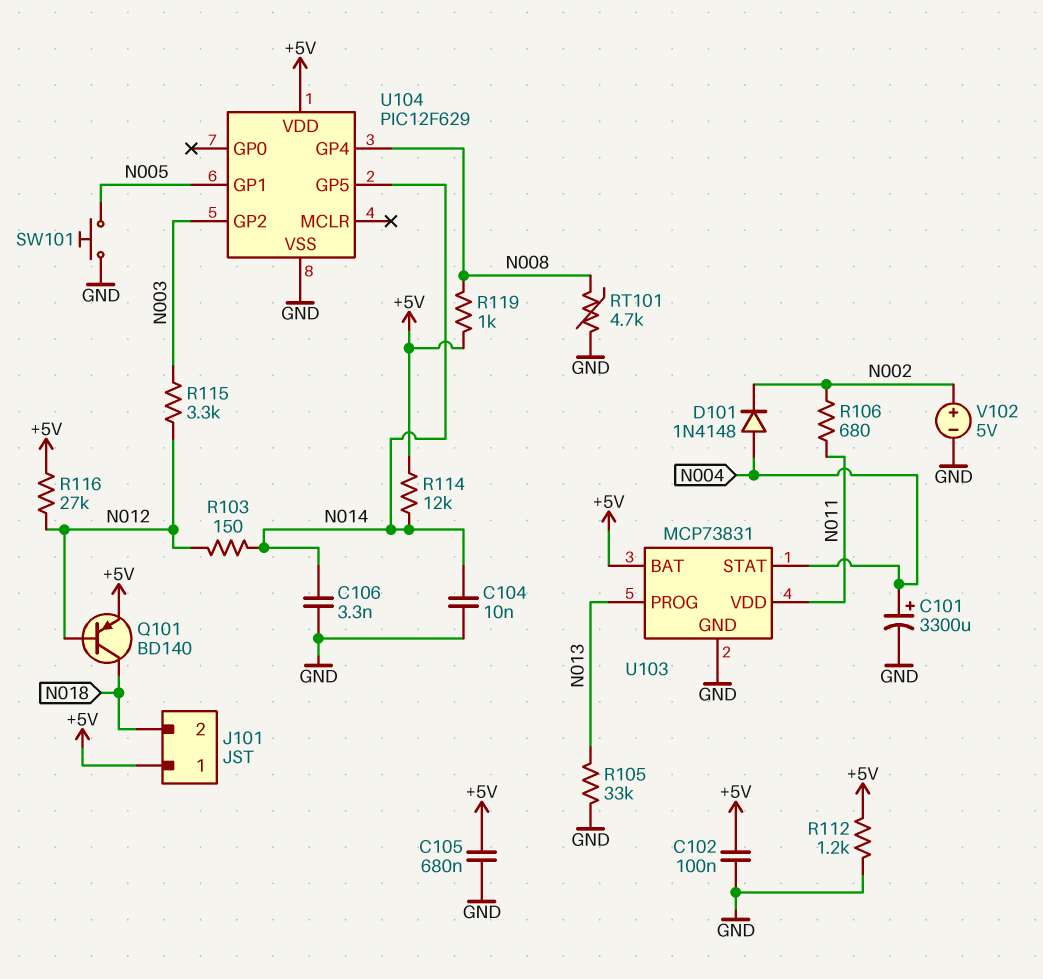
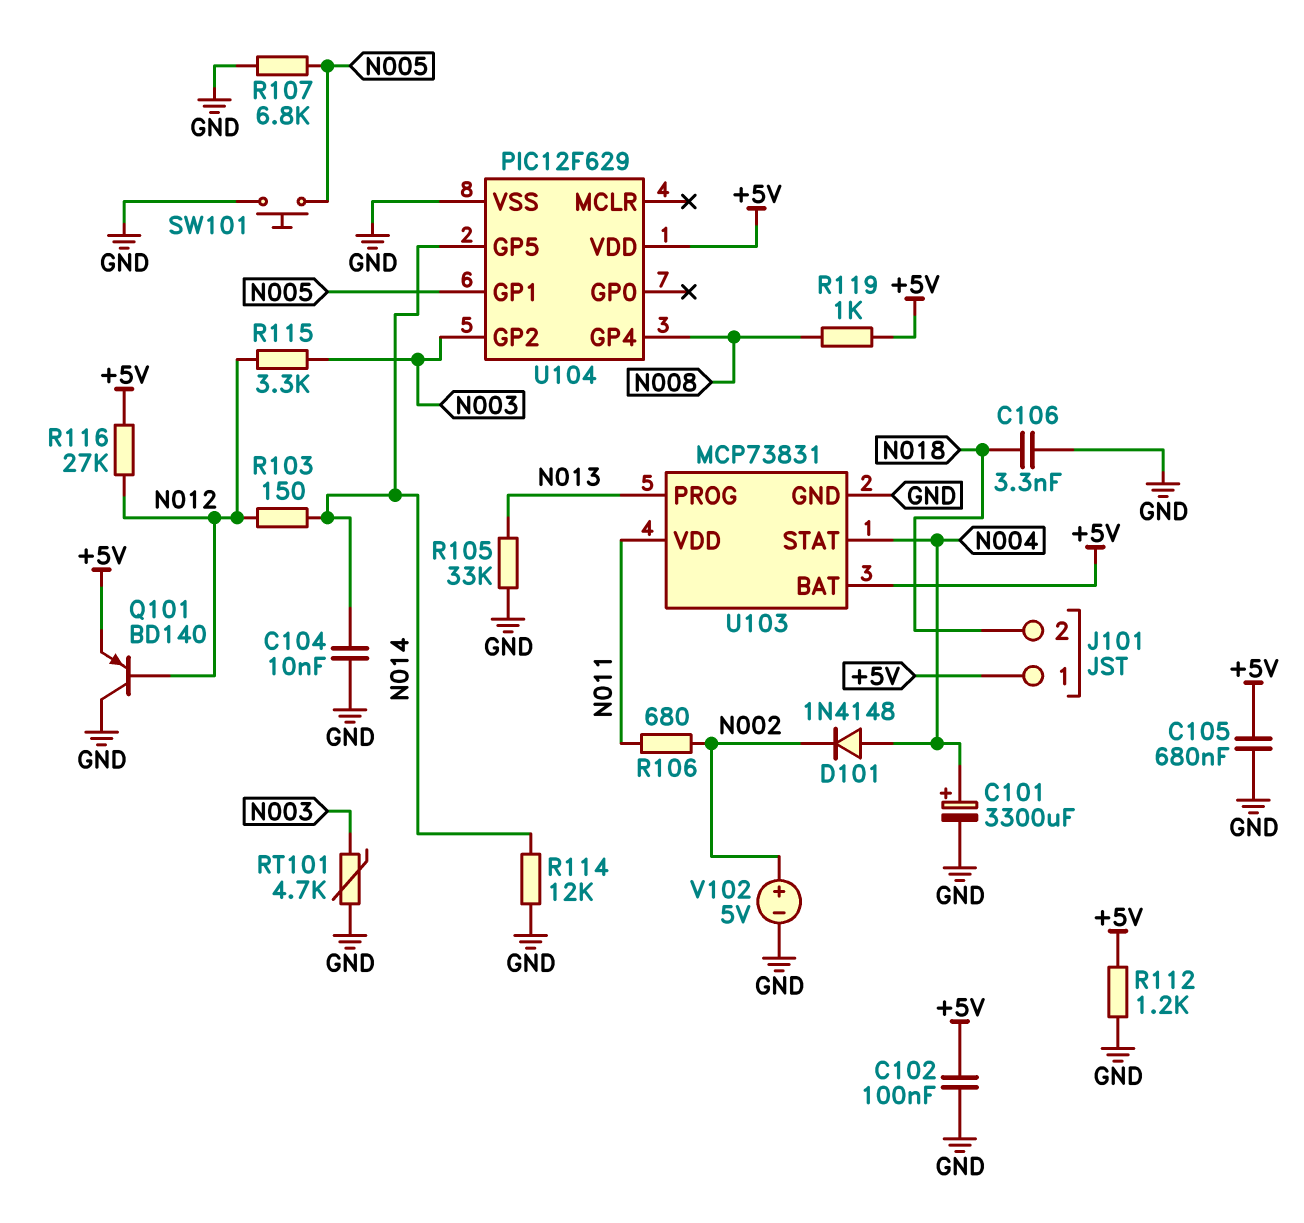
C106: 3.3nF (GND, N014) -> 3.3nF (GND, N018)
Q101: PNP BD140 (B N012, C N018, E +5V) -> PNP BD140 (B N012, C GND, E +5V)
R107: none -> 6.8k (GND, N005)
R114: 12k (+5V, N014) -> 12k (GND, N014)
RT101: 4.7k (GND, N008) -> 4.7k (GND, N003)

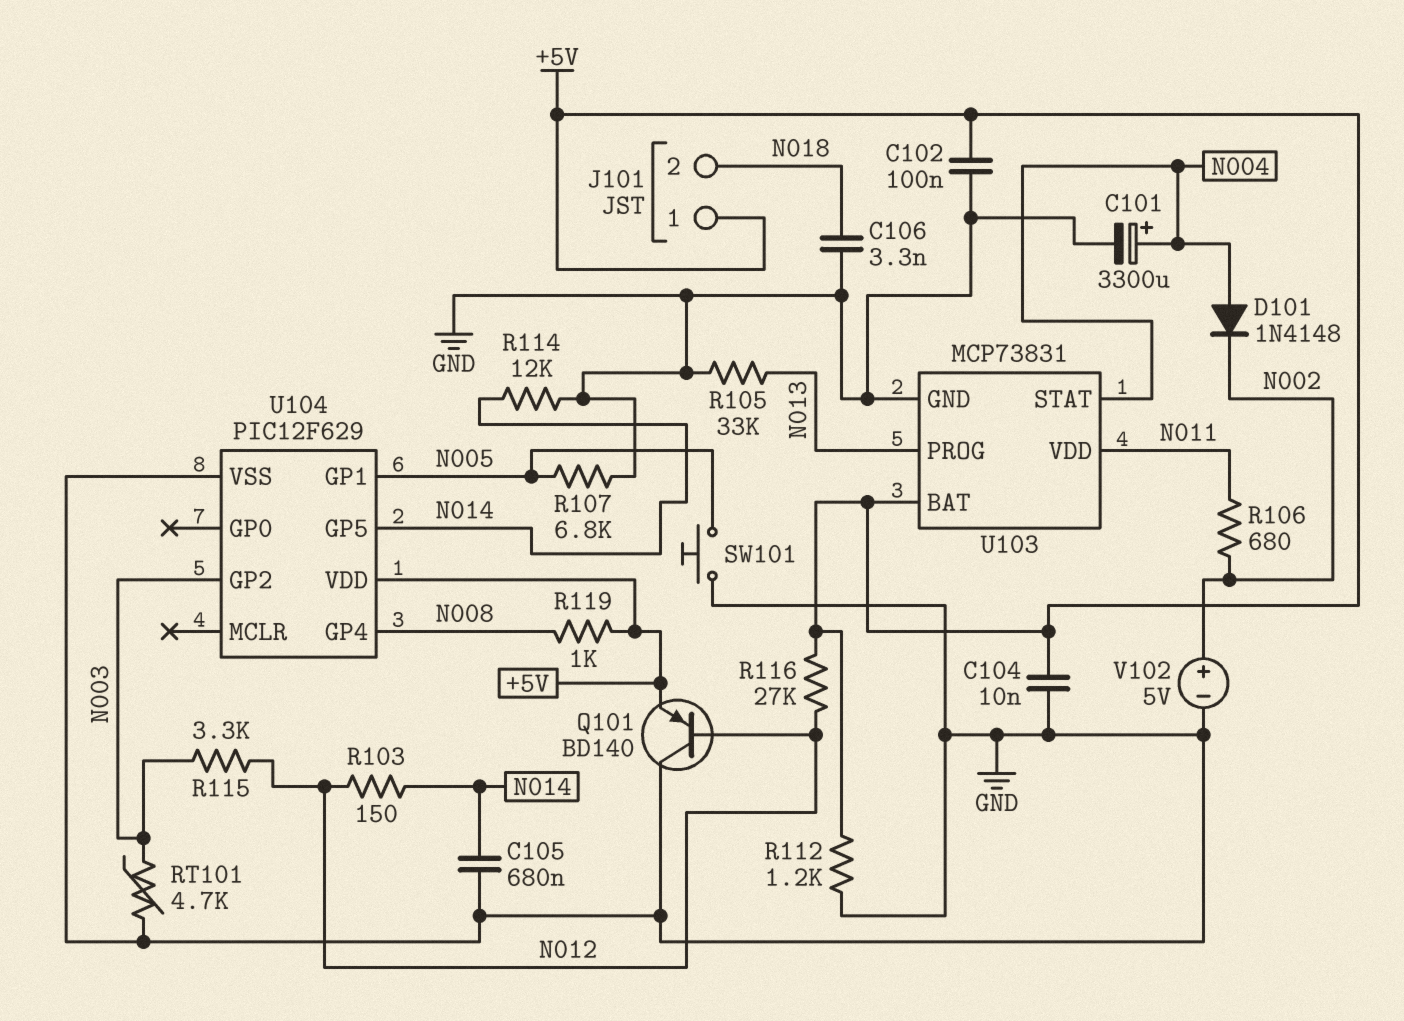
C104: 10nF (GND, N014) -> 10nF (+5V, GND)
C105: 680nF (+5V, GND) -> 680nF (GND, N014)

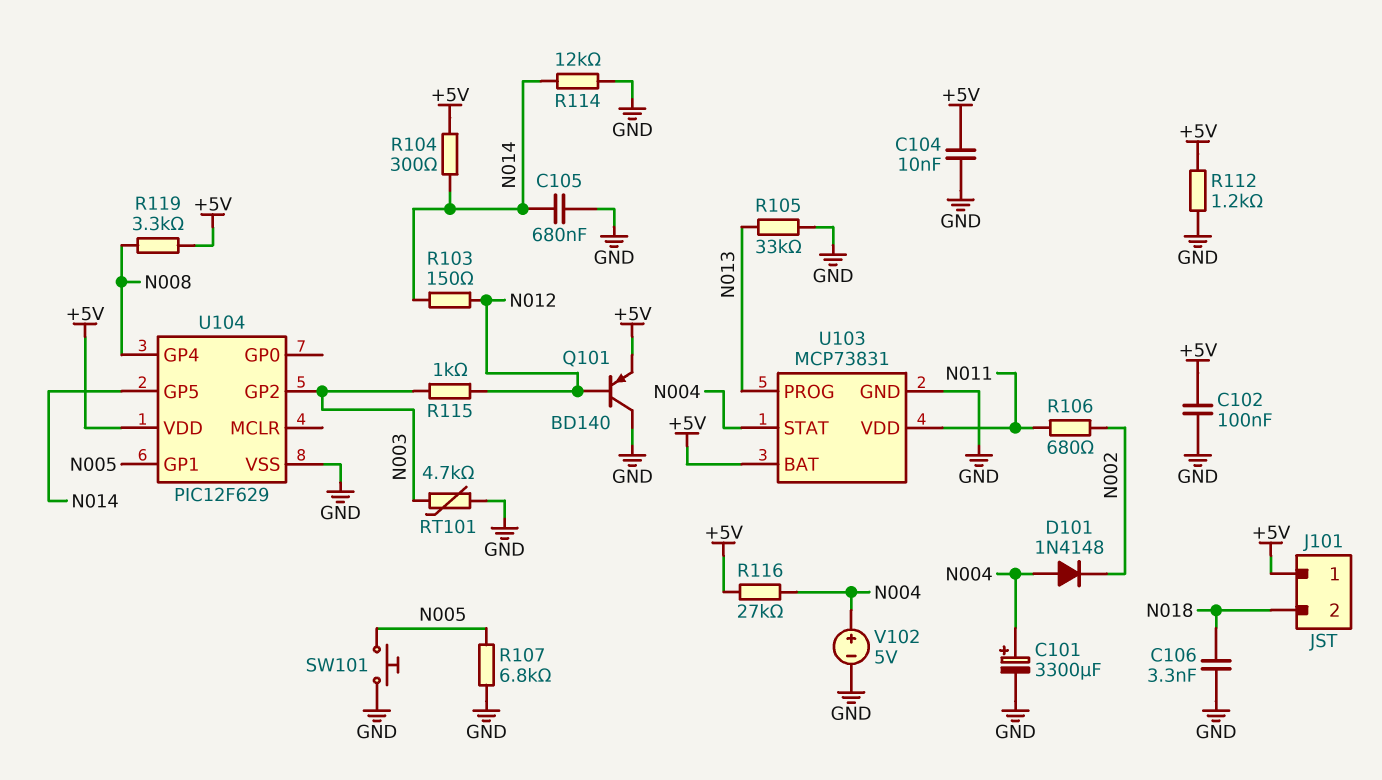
R104: none -> 300 (+5V, N014)
R115: 3.3k (N003, N012) -> 1k (N003, N012)
R116: 27k (+5V, N012) -> 27k (+5V, N004)
R119: 1k (+5V, N008) -> 3.3k (+5V, N008)
V102: 5V (plus N002, minus GND) -> 5V (plus N004, minus GND)

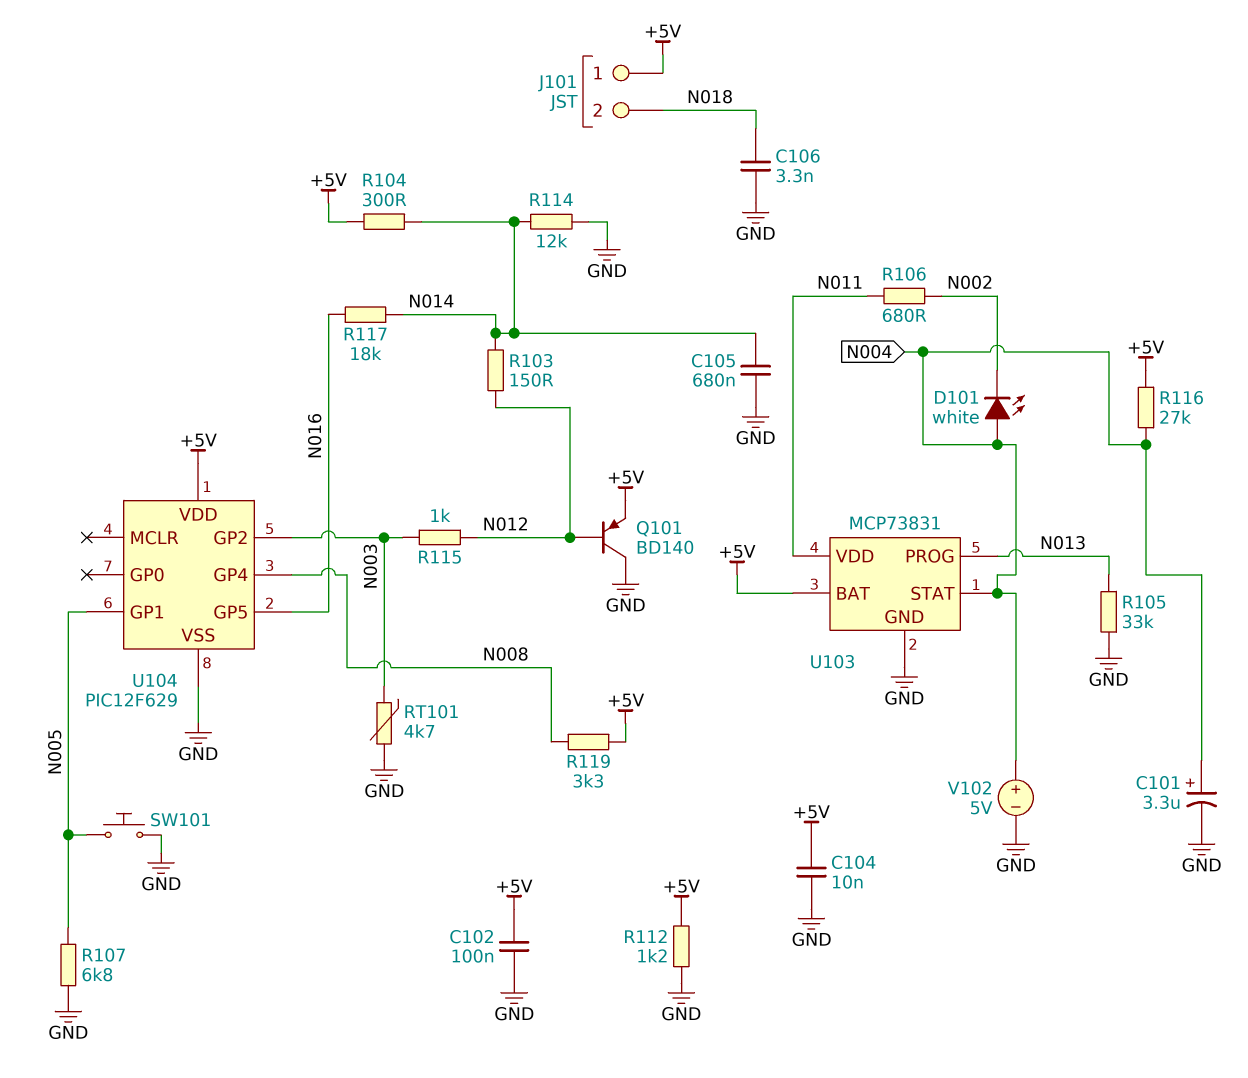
C101: 3300uF (plus N004, minus GND) -> 3.3uF (plus N004, minus GND)
D101: diode 1N4148 (A N004, K N002) -> LED white (A N004, K N002)
R117: none -> 18k (N014, N016)
U104 pin GP5: N014 -> N016

